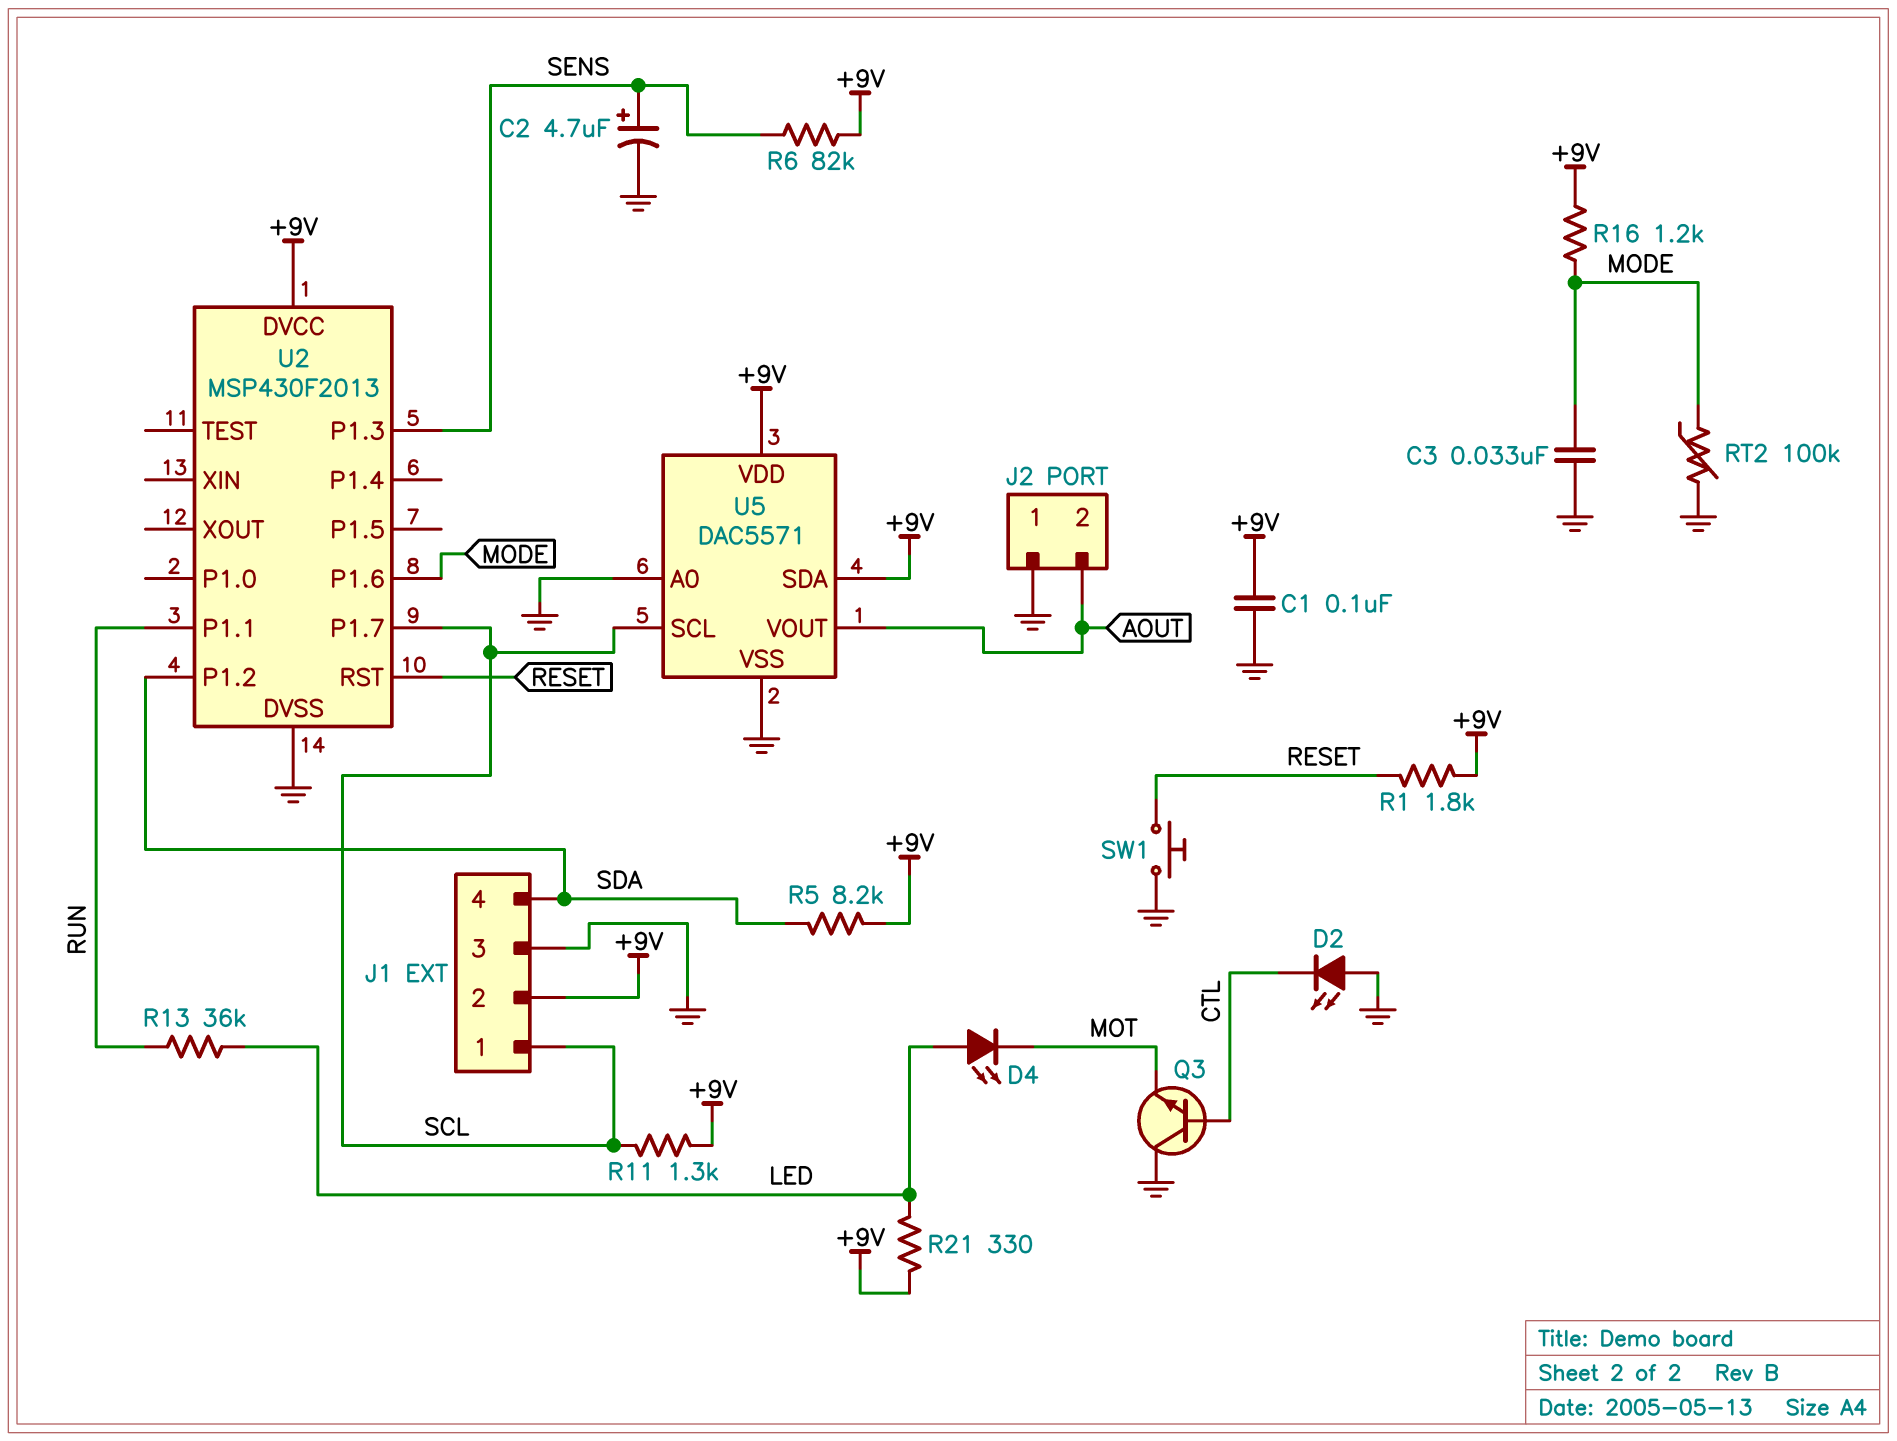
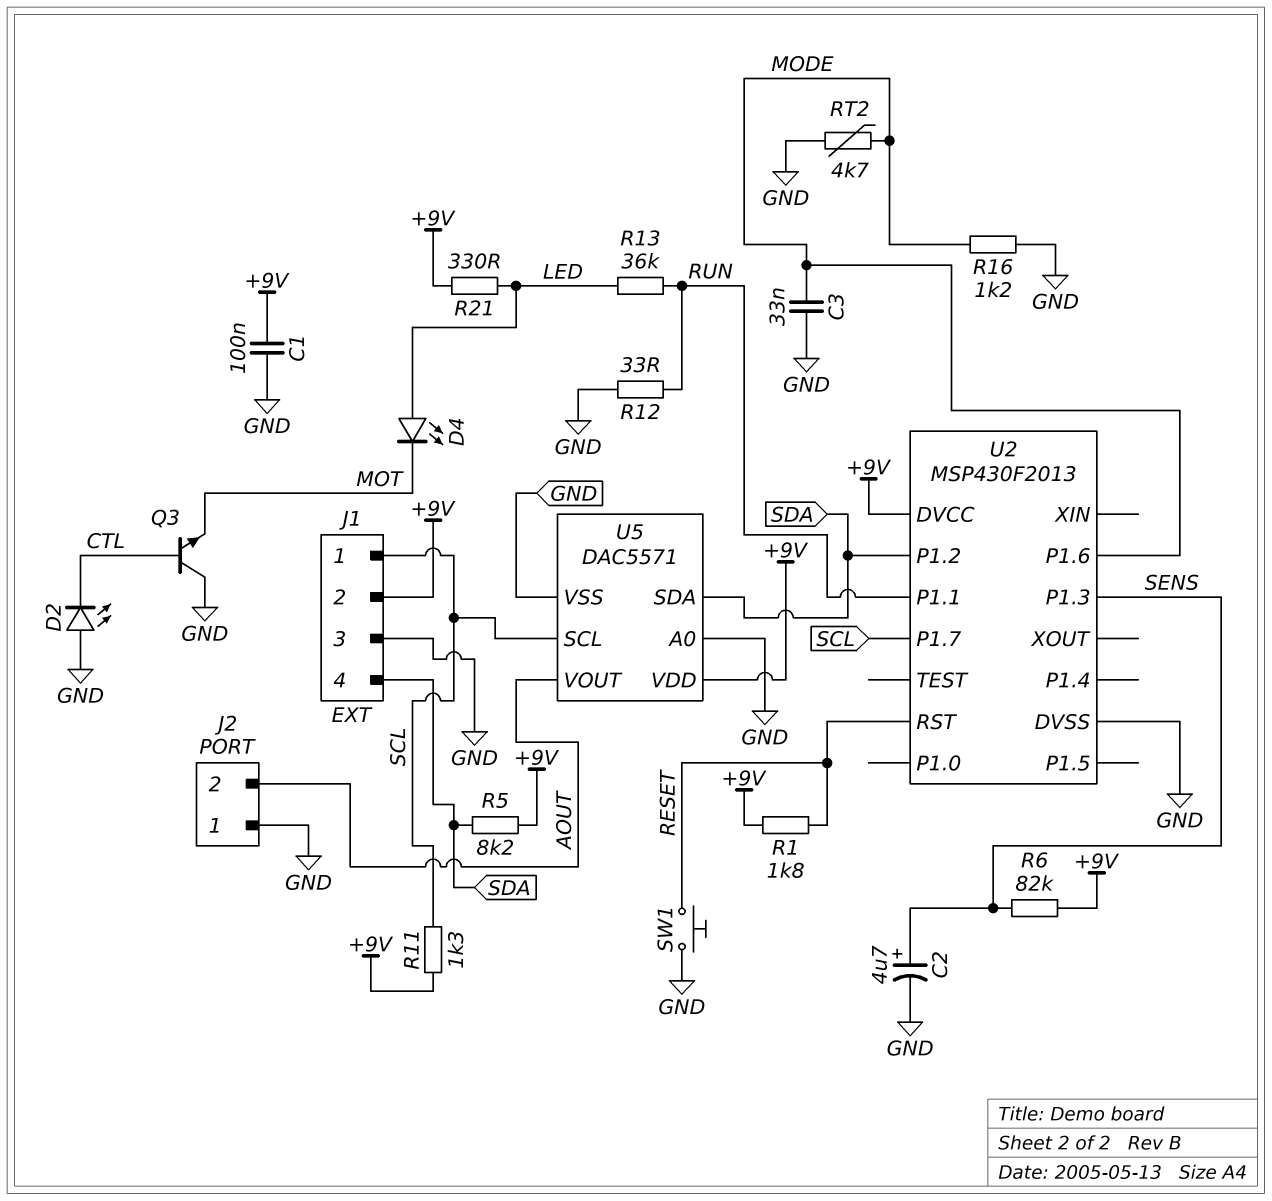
R12: none -> 33 (GND, RUN)
R16: 1.2k (+9V, MODE) -> 1.2k (GND, MODE)
RT2: 100k (GND, MODE) -> 4.7k (GND, MODE)
U5 pin SDA: +9V -> SDA

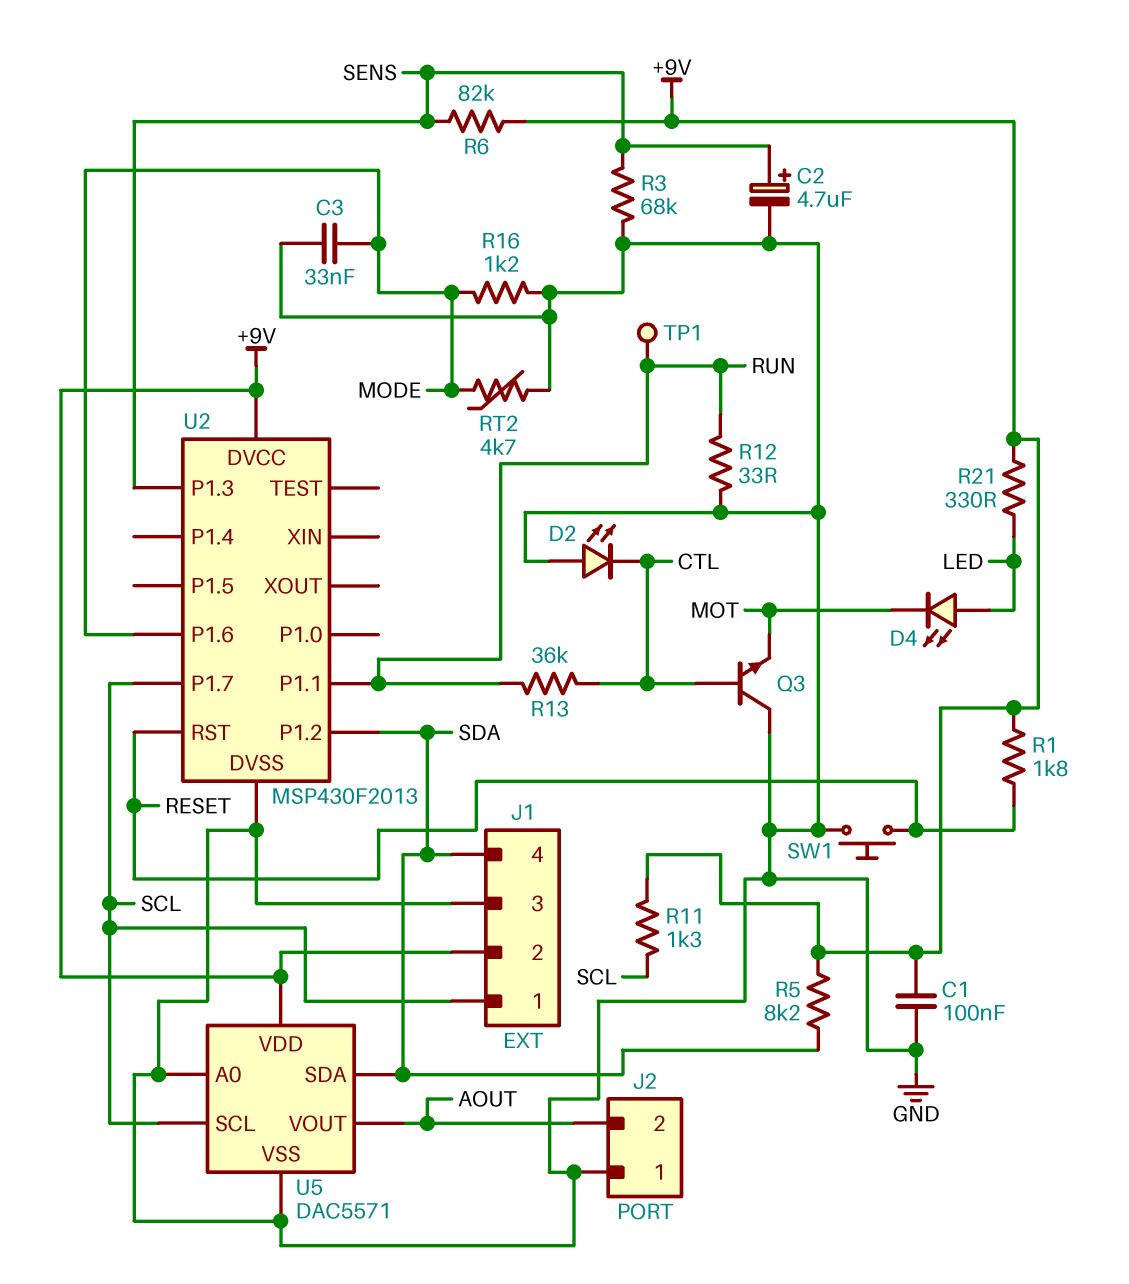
R3: none -> 68k (GND, SENS)
R13: 36k (LED, RUN) -> 36k (CTL, RUN)
TP1: none -> test point (RUN)

